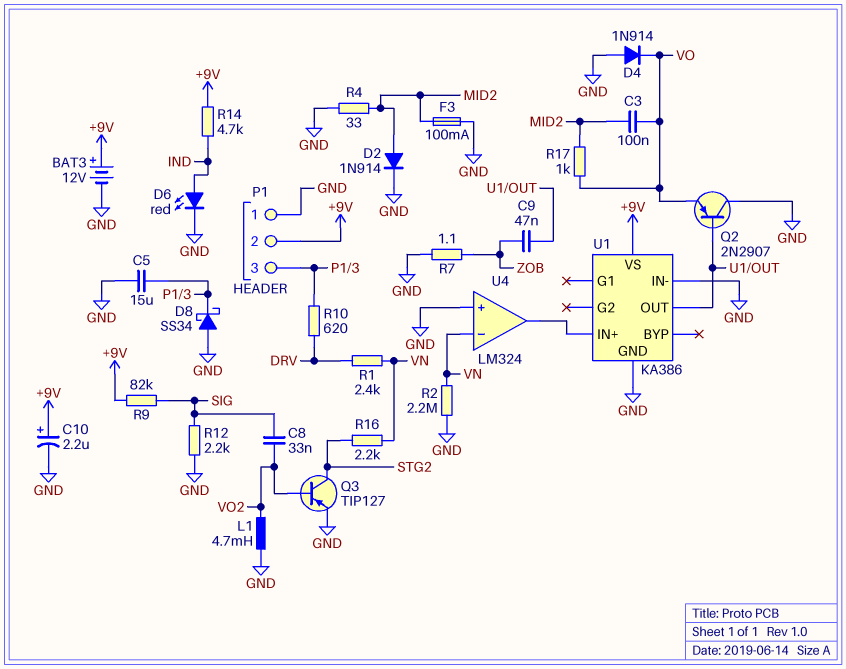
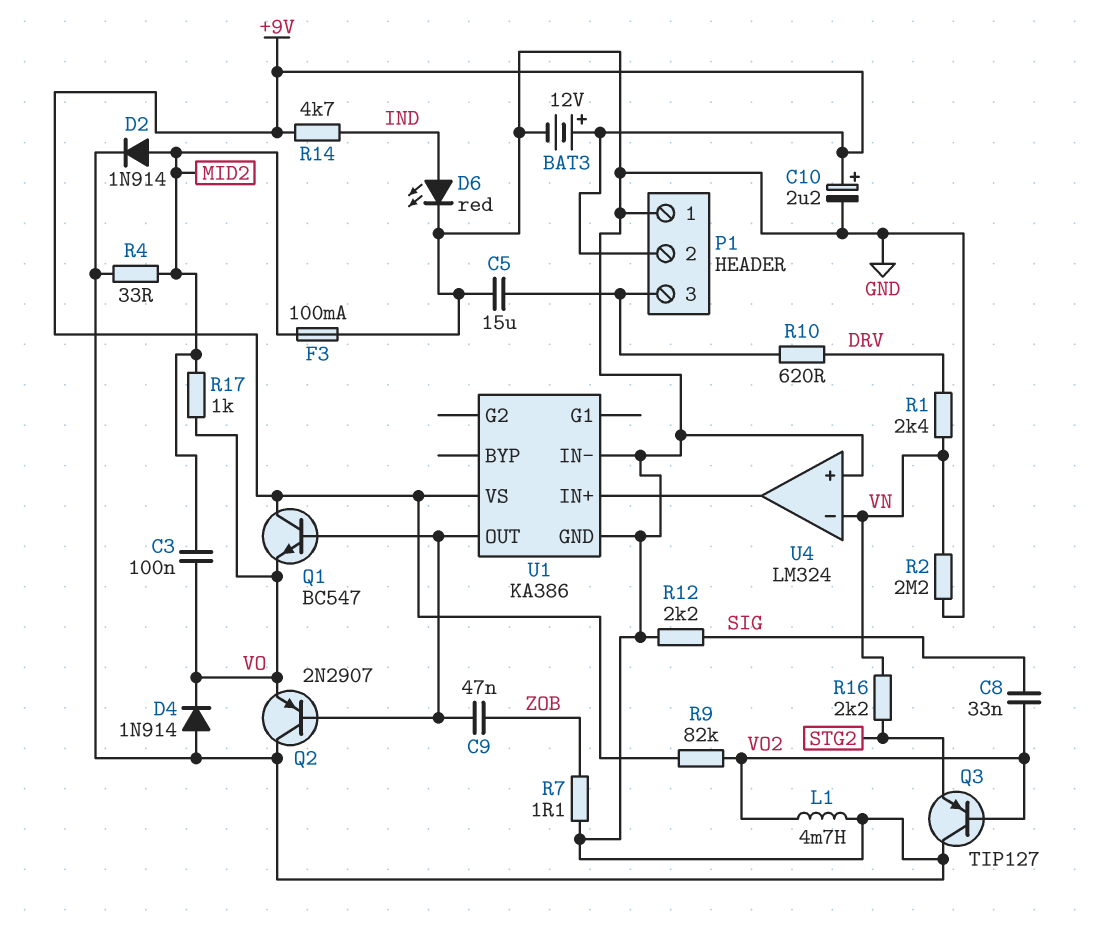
D8: schottky SS34 (A GND, K P1/3) -> none
Q1: none -> NPN BC547 (B U1/OUT, C +9V, E VO)
Q3: PNP TIP127 (B VO2, C STG2, E GND) -> PNP TIP127 (B VO2, C GND, E STG2)
R9: 82k (+9V, SIG) -> 82k (+9V, VO2)

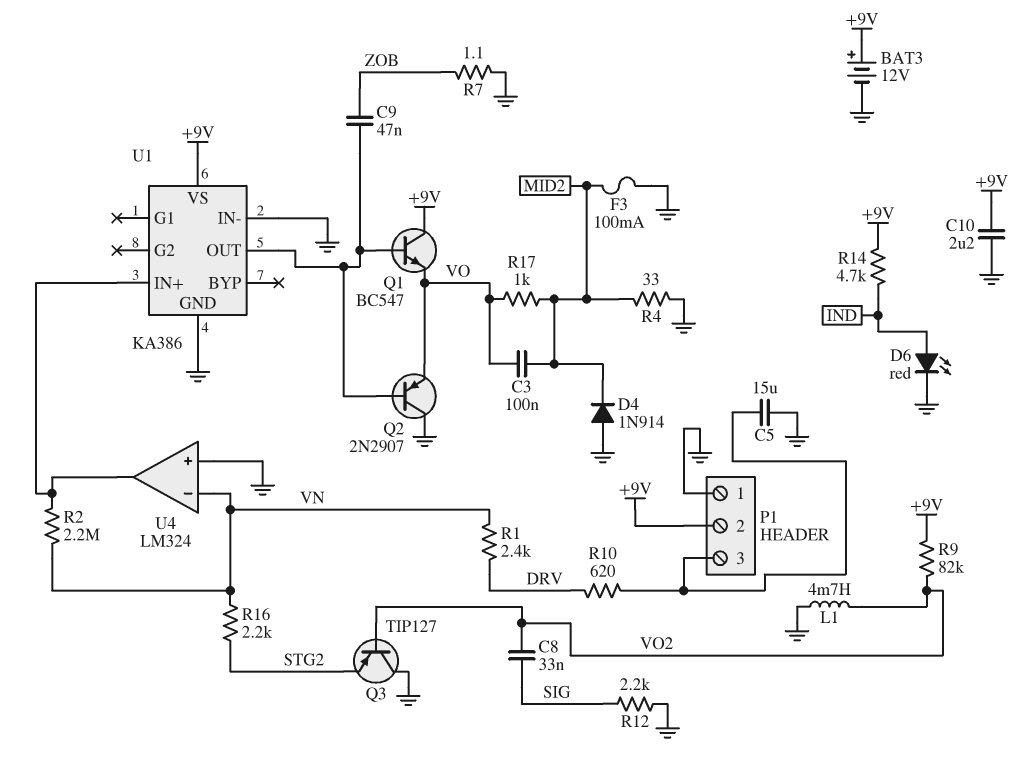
C10: 2.2uF (plus +9V, minus GND) -> 2.2uF (+9V, GND)
D2: diode 1N914 (A MID2, K GND) -> none
D4: diode 1N914 (A GND, K VO) -> diode 1N914 (A GND, K MID2)
R2: 2.2M (GND, VN) -> 2.2M (U1/IN+, VN)

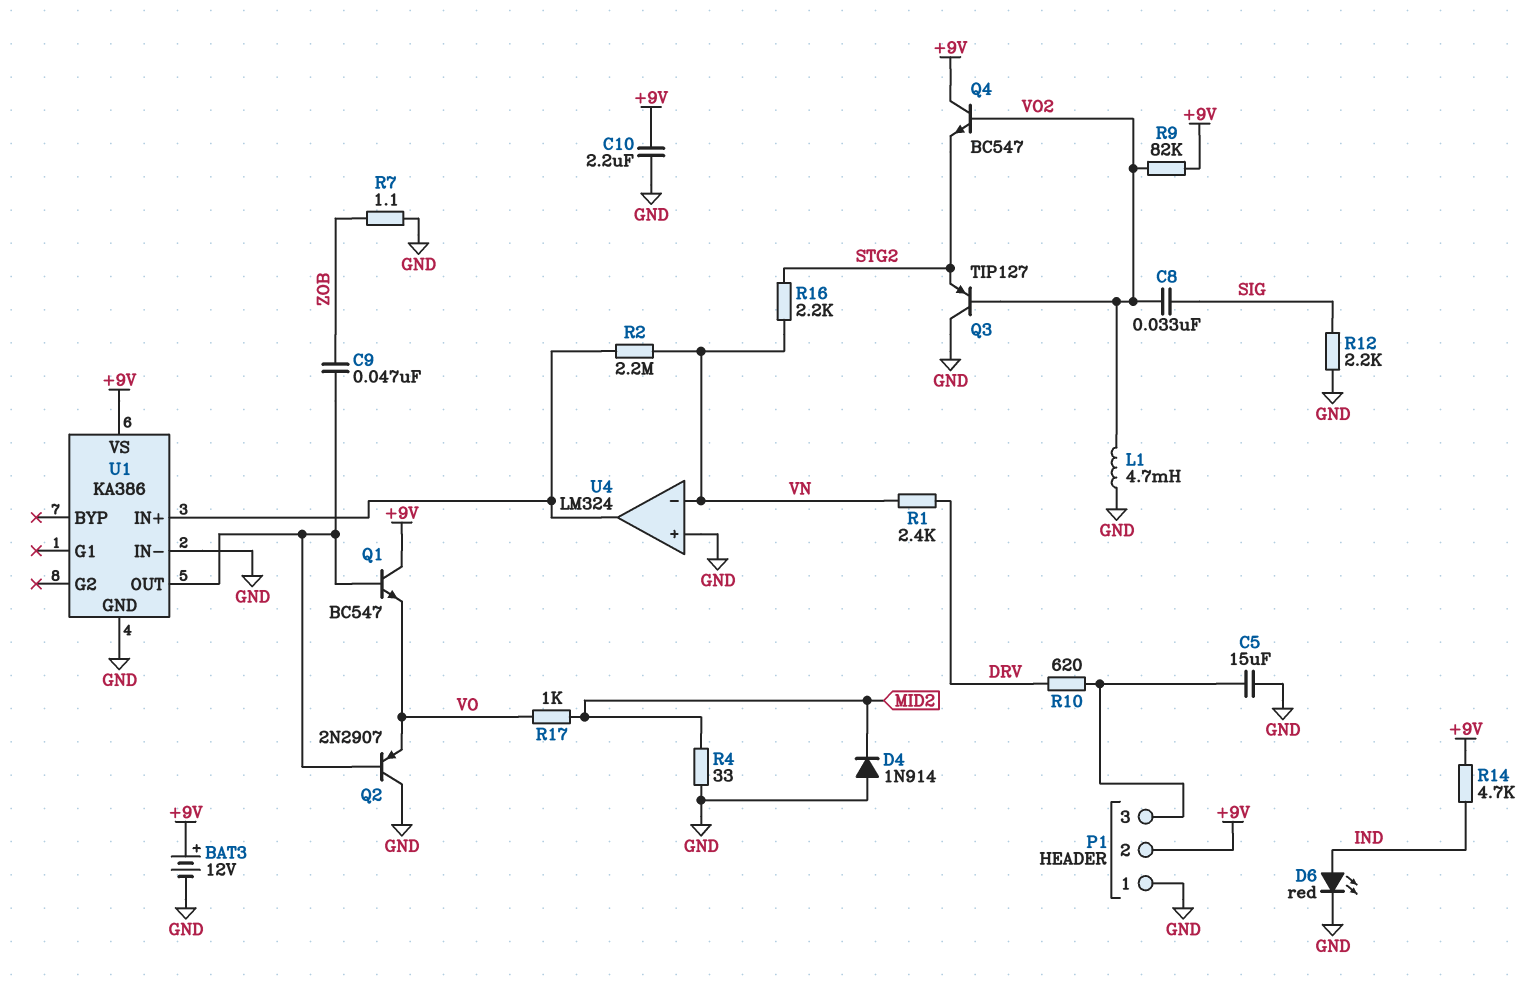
C3: 100nF (MID2, VO) -> none
F3: 100mA (GND, MID2) -> none
Q4: none -> NPN BC547 (B VO2, C +9V, E STG2)

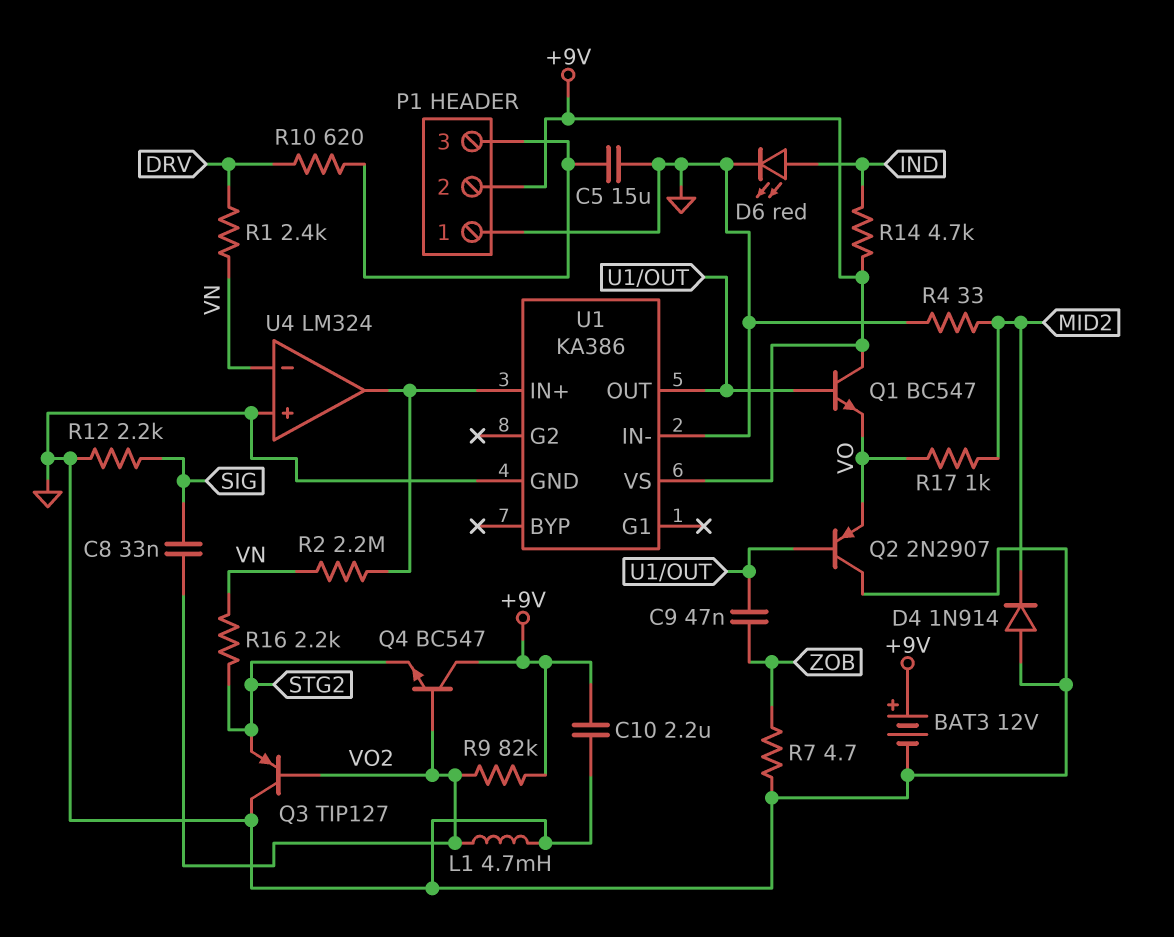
R7: 1.1 (GND, ZOB) -> 4.7 (GND, ZOB)

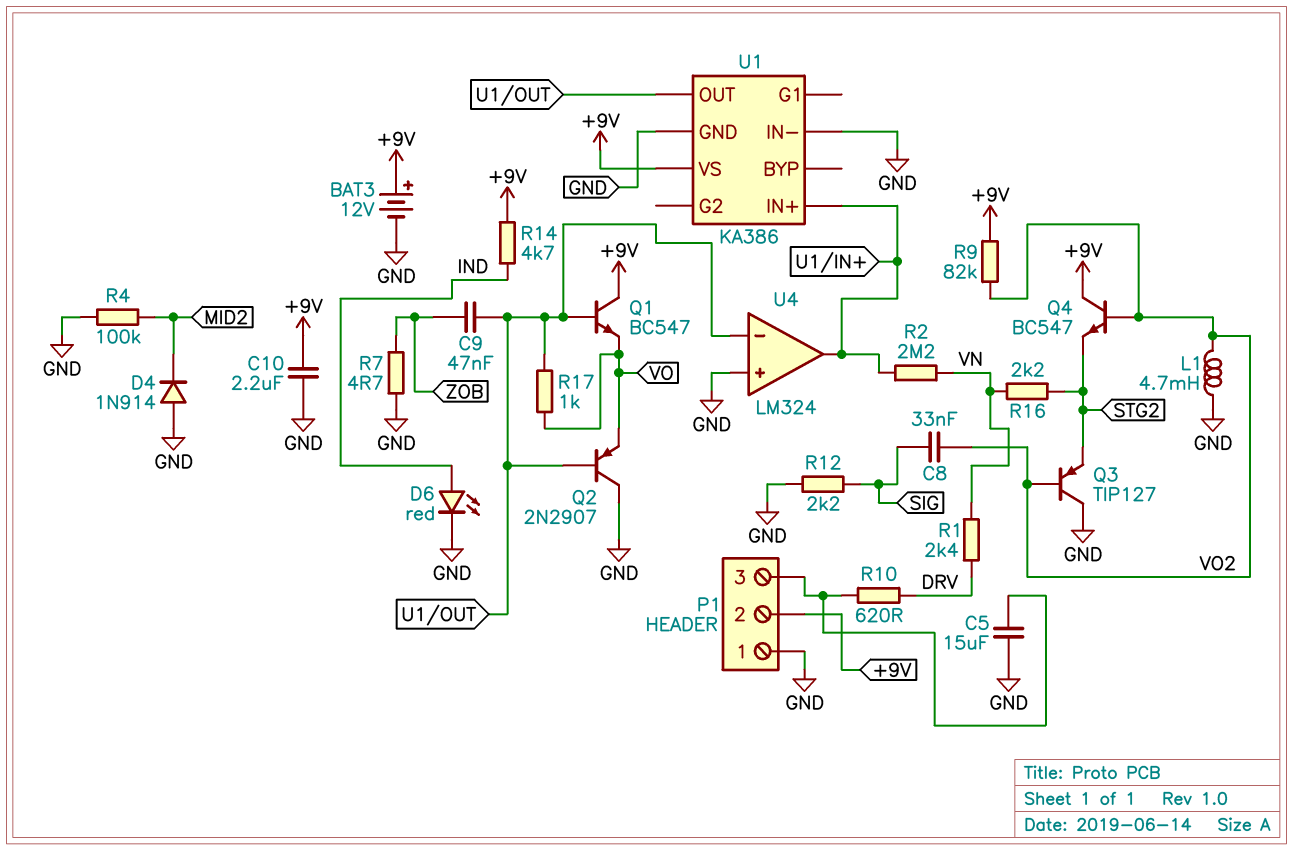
R4: 33 (GND, MID2) -> 100k (GND, MID2)
R17: 1k (MID2, VO) -> 1k (U1/OUT, VO)
U4 pin in-: VN -> U1/OUT

